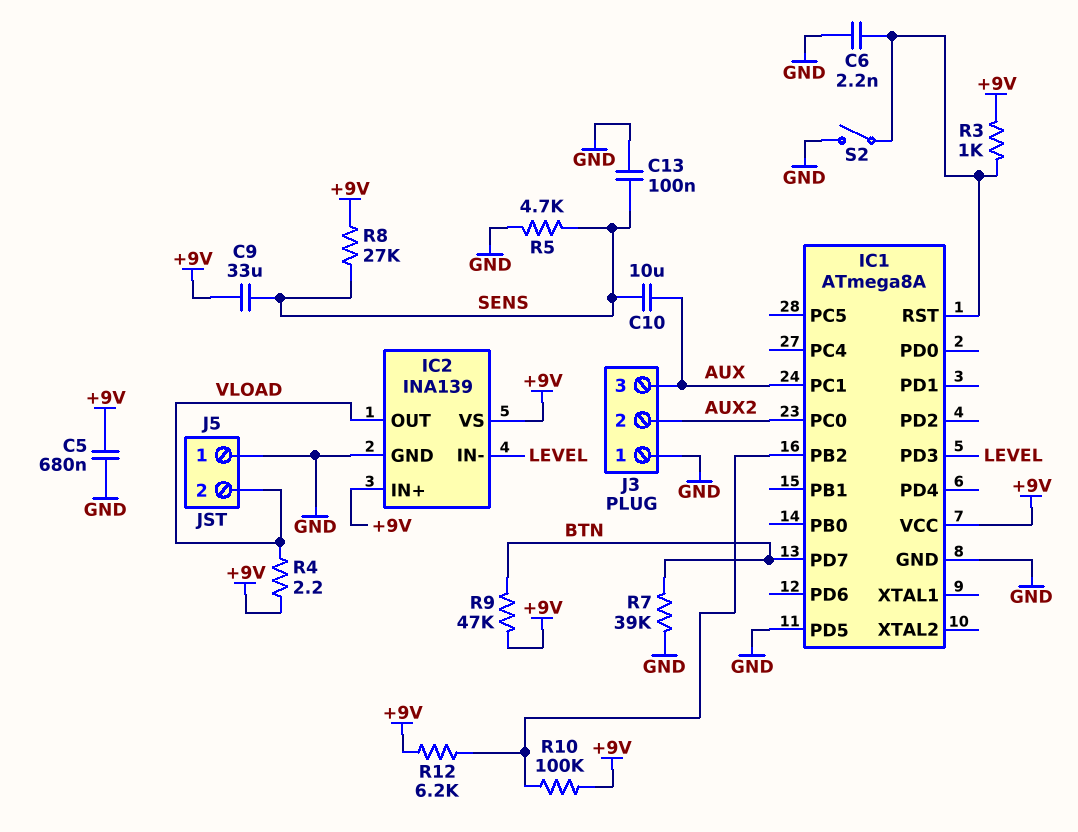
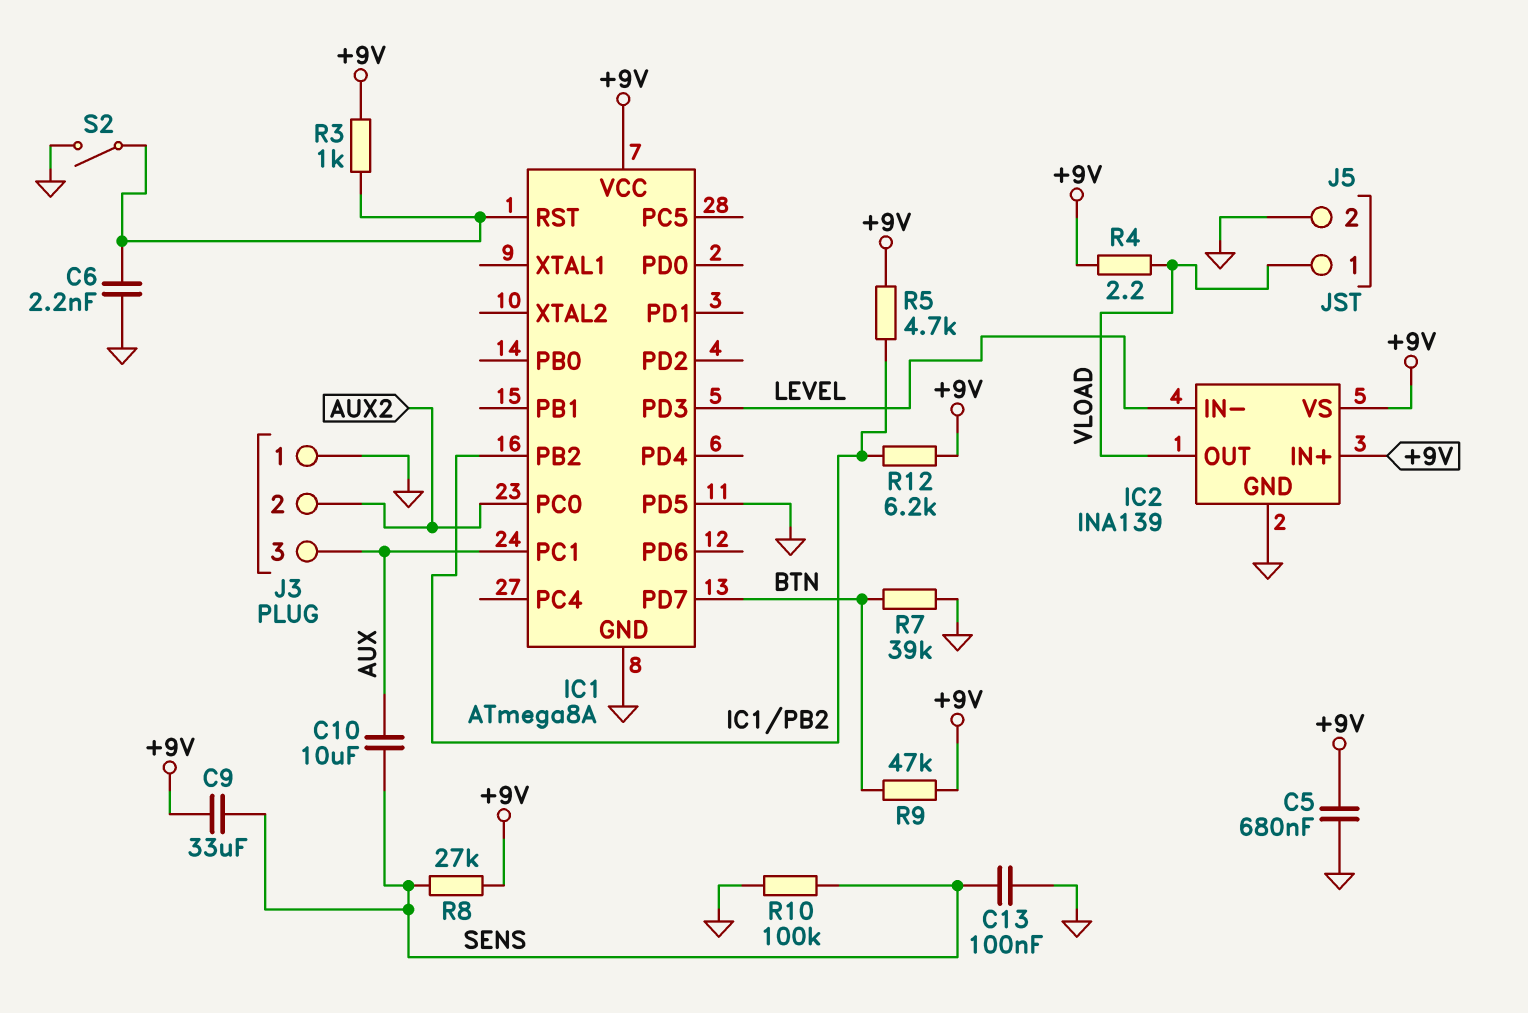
J5 pin 1: GND -> VLOAD
J5 pin 2: VLOAD -> GND
R5: 4.7k (GND, SENS) -> 4.7k (+9V, IC1/PB2)
R10: 100k (+9V, IC1/PB2) -> 100k (GND, SENS)

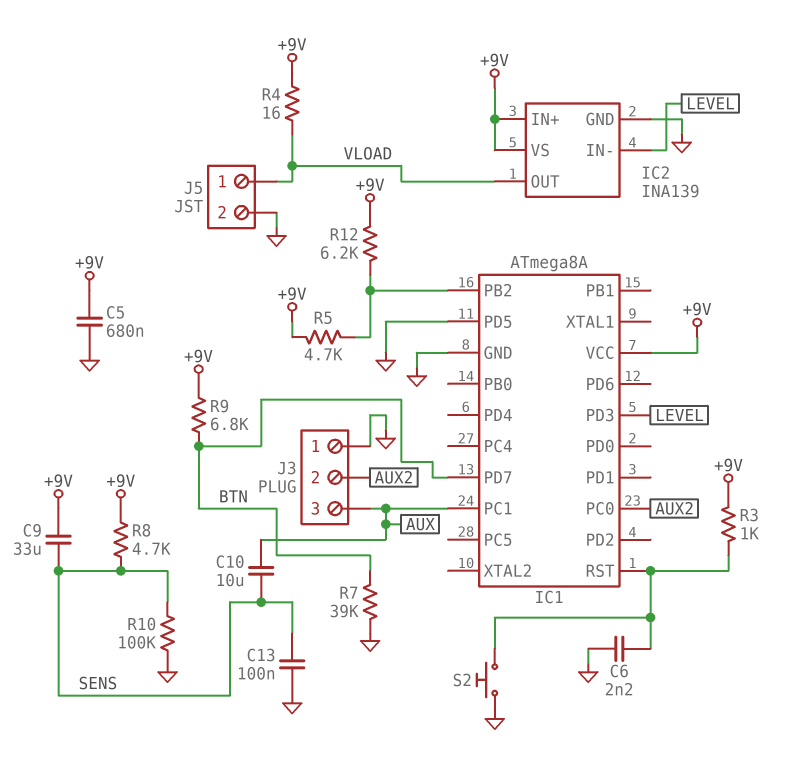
R4: 2.2 (+9V, VLOAD) -> 16 (+9V, VLOAD)
R8: 27k (+9V, SENS) -> 4.7k (+9V, SENS)
R9: 47k (+9V, BTN) -> 6.8k (+9V, BTN)
S2: switch (GND, IC1/RST) -> button (GND, IC1/RST)

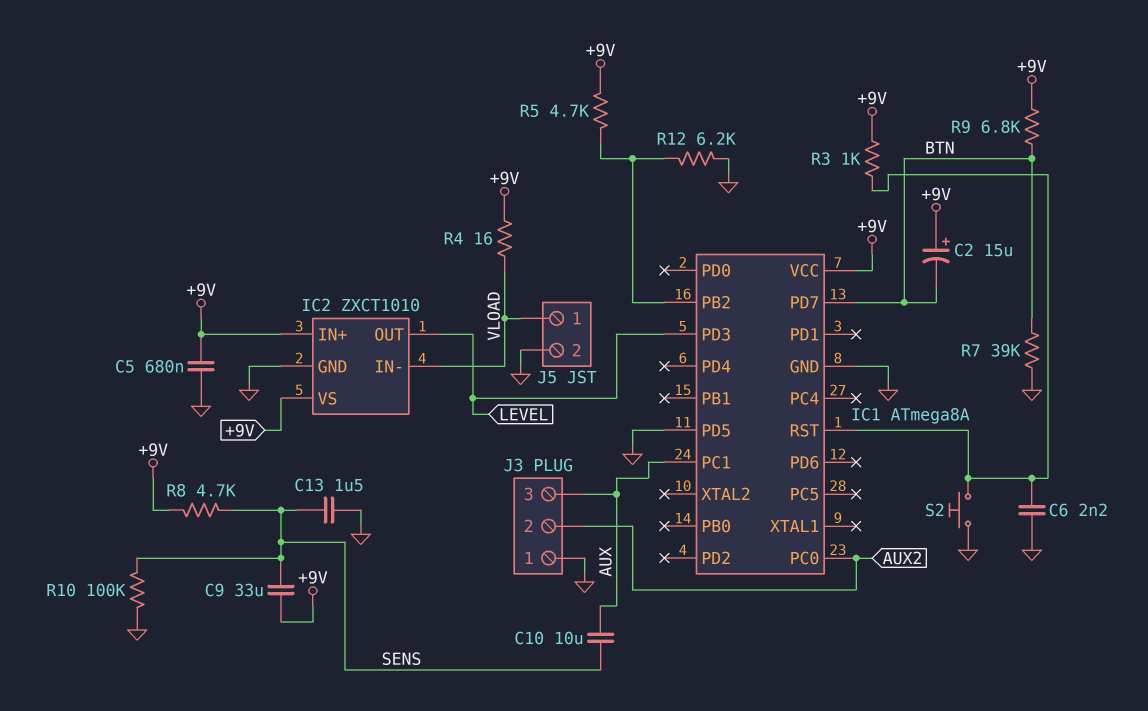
C2: none -> 15uF (plus +9V, minus BTN)
C13: 100nF (GND, SENS) -> 1.5uF (GND, SENS)
IC2: INA139 -> ZXCT1010
IC2 pin IN-: LEVEL -> VLOAD
IC2 pin OUT: VLOAD -> LEVEL
R12: 6.2k (+9V, IC1/PB2) -> 6.2k (GND, IC1/PB2)

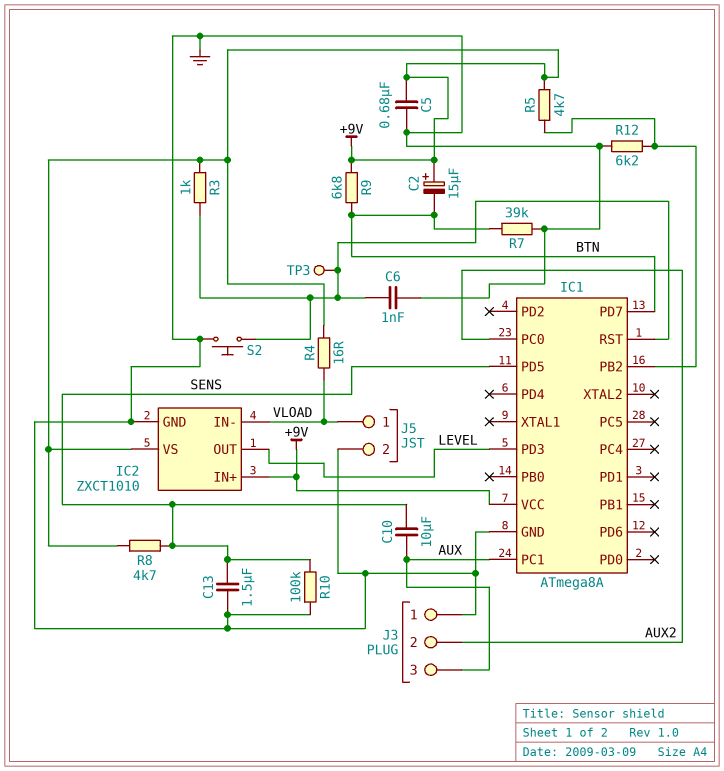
C6: 2.2nF (GND, IC1/RST) -> 1nF (GND, IC1/RST)
C9: 33uF (+9V, SENS) -> none
IC1 pin PD5: GND -> SENS
TP3: none -> test point (IC1/RST)

